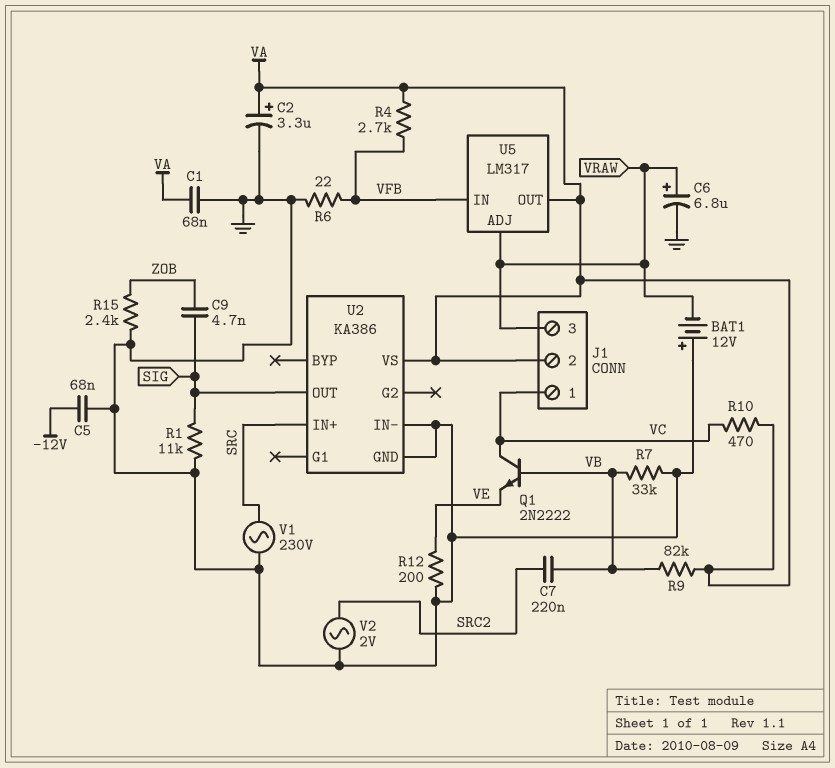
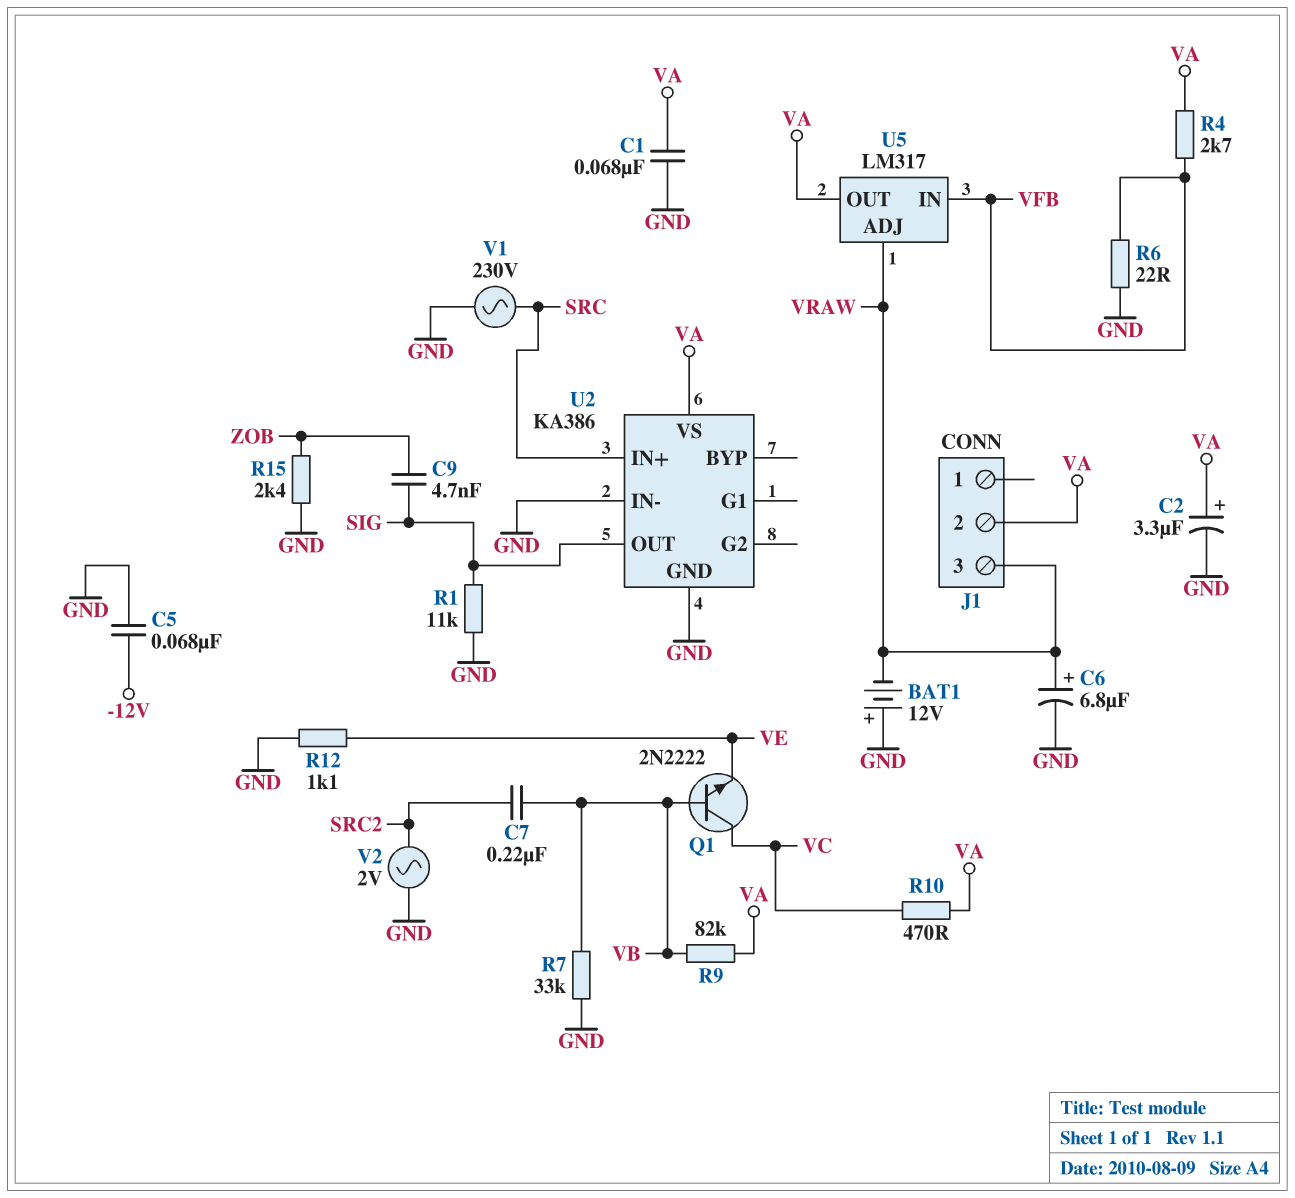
J1 pin 1: VC -> none
R12: 200 (GND, VE) -> 1.1k (GND, VE)

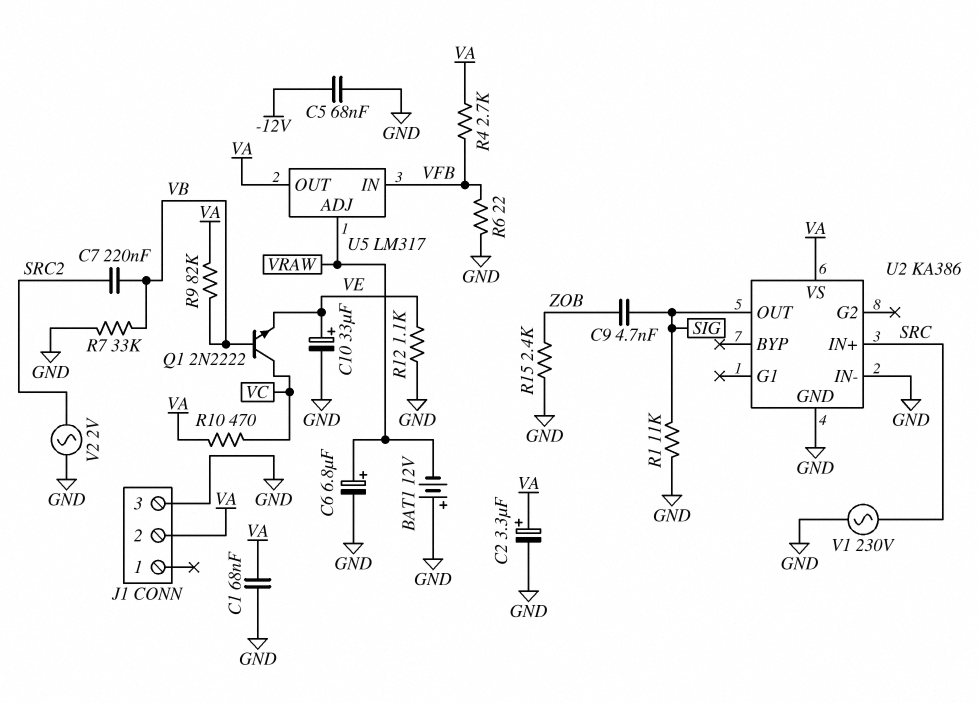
C10: none -> 33uF (plus VE, minus GND)
J1 pin 3: VRAW -> GND

